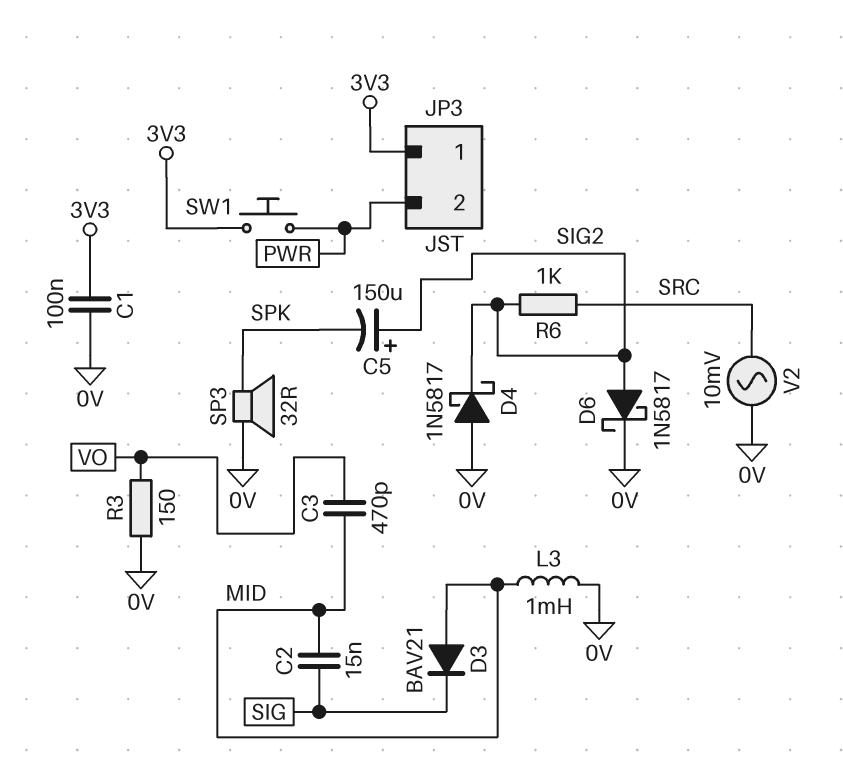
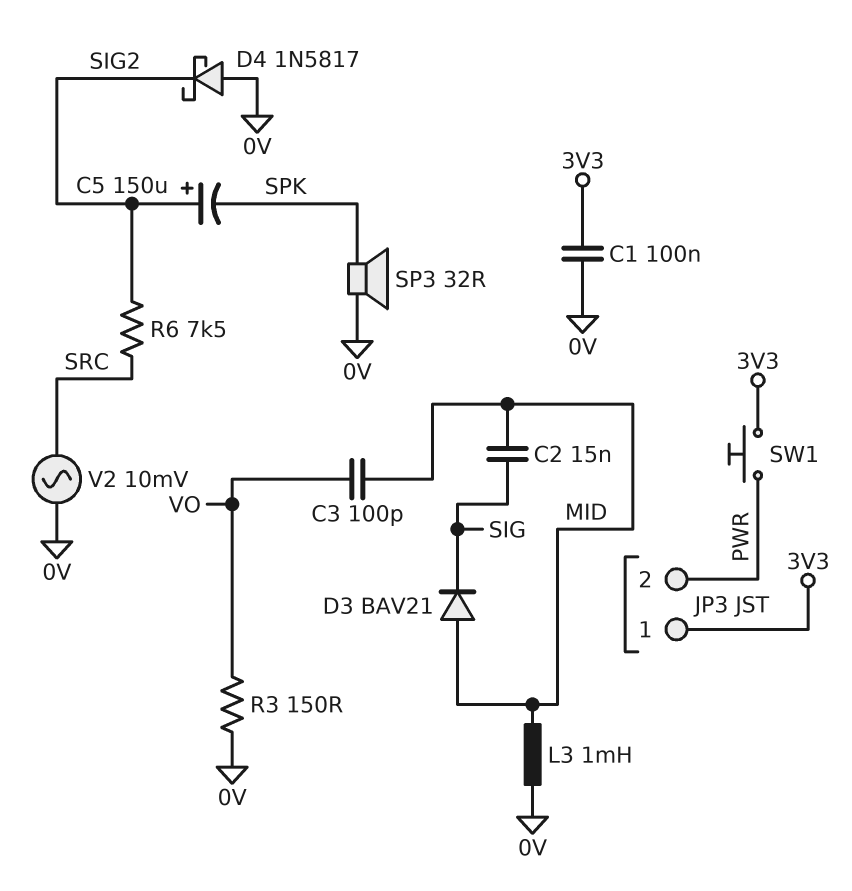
C3: 470pF (MID, VO) -> 100pF (MID, VO)
D6: schottky 1N5817 (A SIG2, K 0V) -> none
R6: 1k (SIG2, SRC) -> 7.5k (SIG2, SRC)

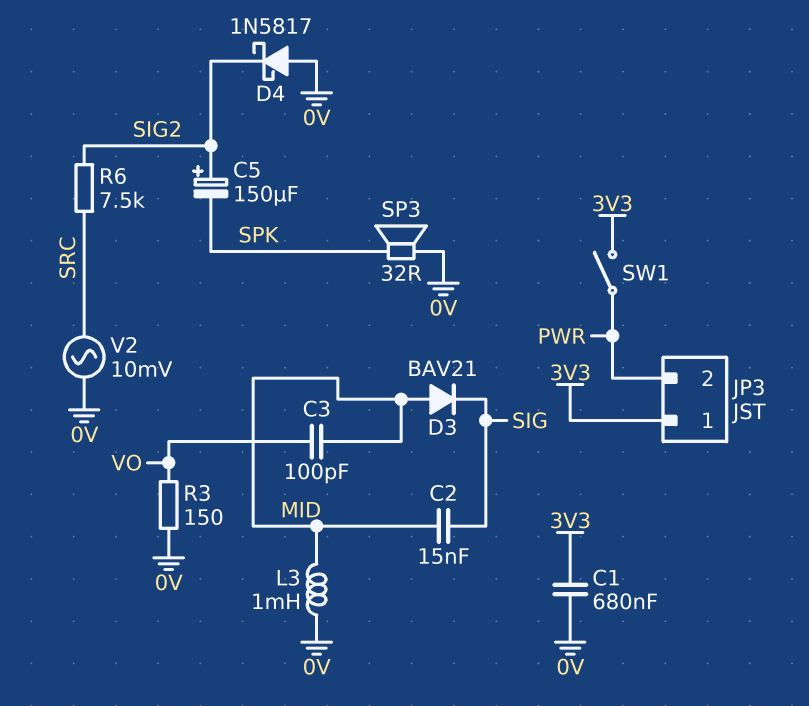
C1: 100nF (0V, 3V3) -> 680nF (0V, 3V3)
SW1: button (3V3, PWR) -> switch (3V3, PWR)

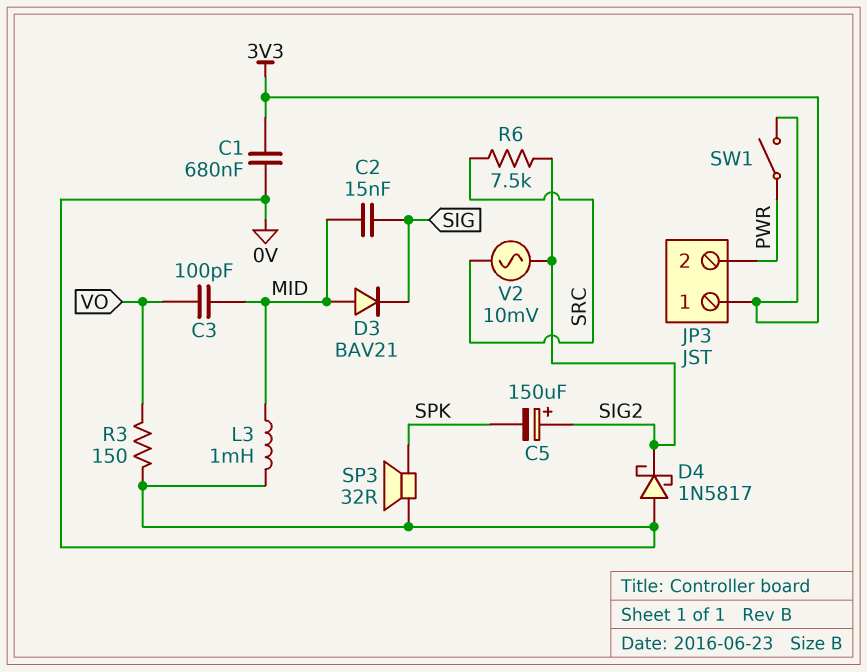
V2: AC 10mV (0V, SRC) -> AC 10mV (SIG2, SRC)

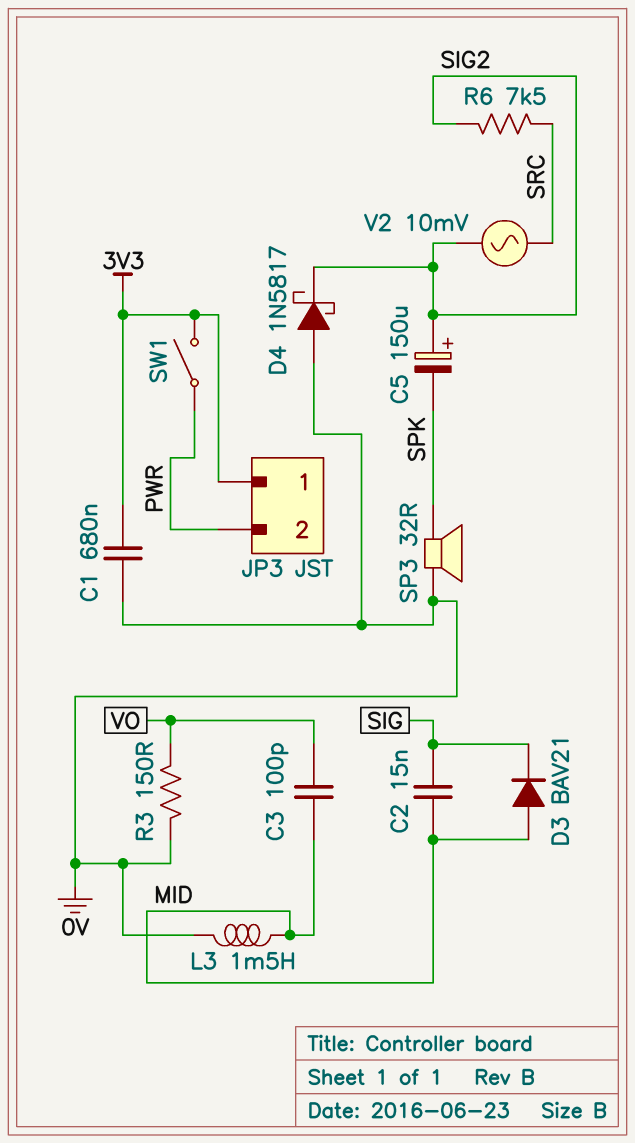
L3: 1mH (0V, MID) -> 1.5mH (0V, MID)

